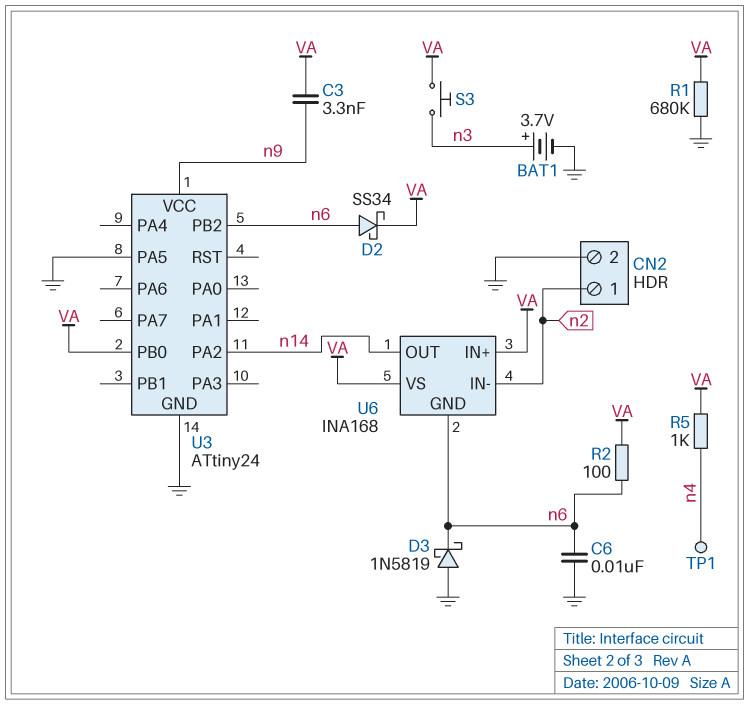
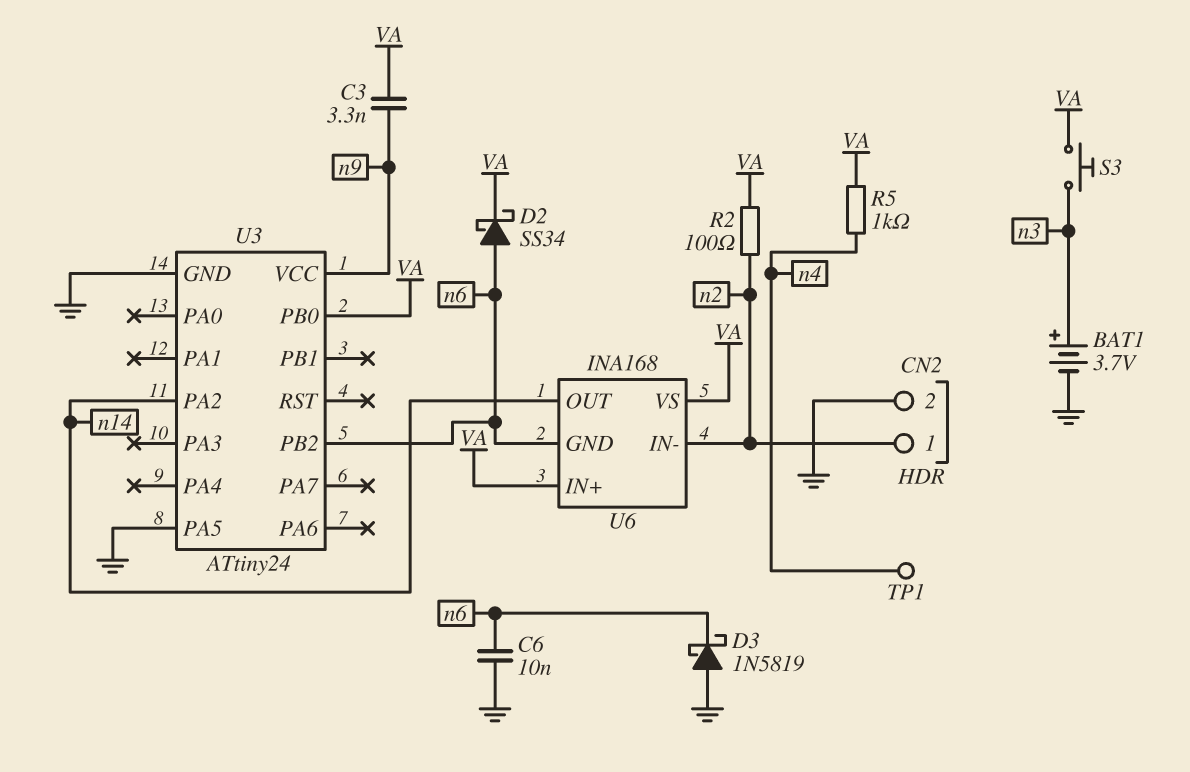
R1: 680k (GND, VA) -> none
R2: 100 (VA, n6) -> 100 (VA, n2)

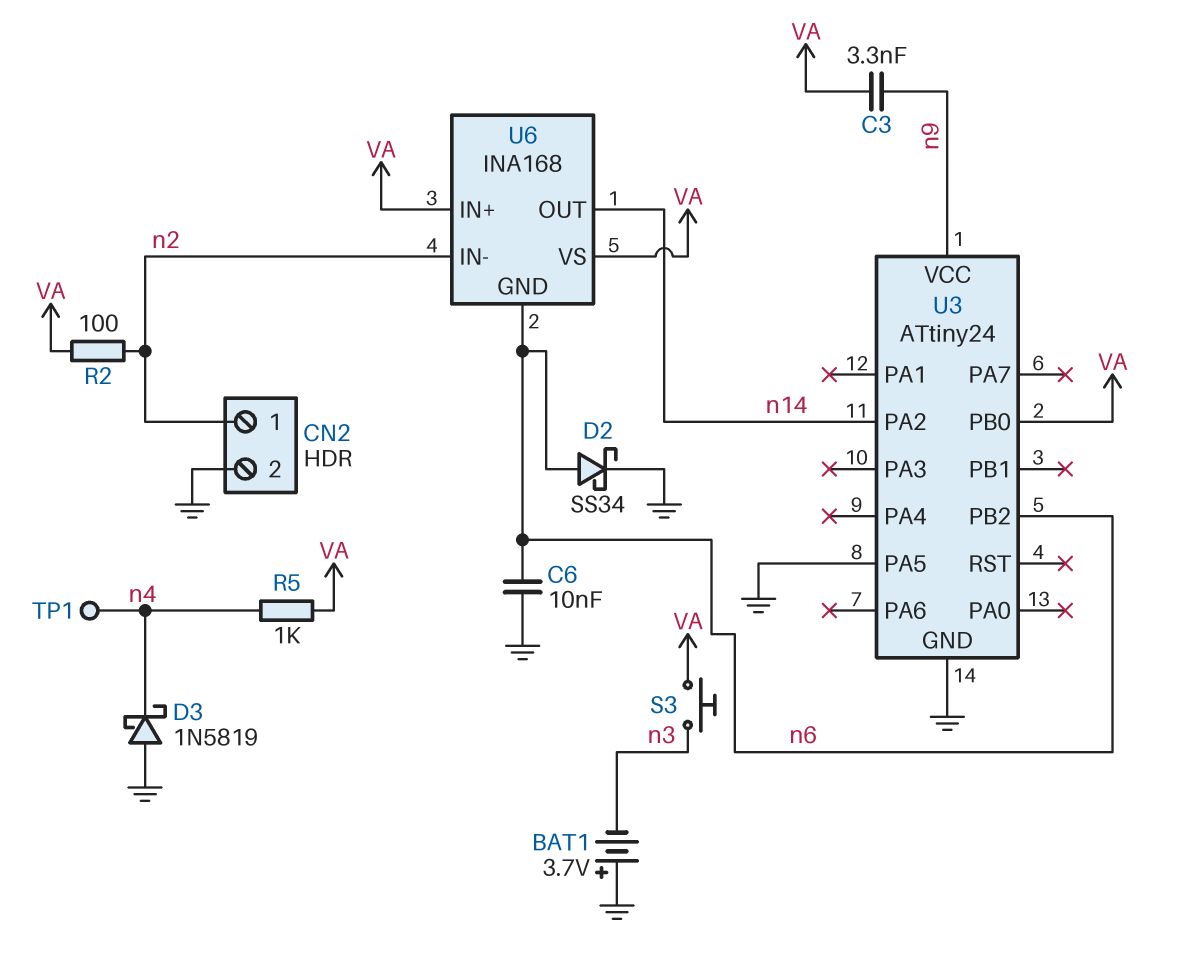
BAT1: 3.7V (plus n3, minus GND) -> 3.7V (plus GND, minus n3)
D2: schottky SS34 (A n6, K VA) -> schottky SS34 (A n6, K GND)
D3: schottky 1N5819 (A GND, K n6) -> schottky 1N5819 (A GND, K n4)

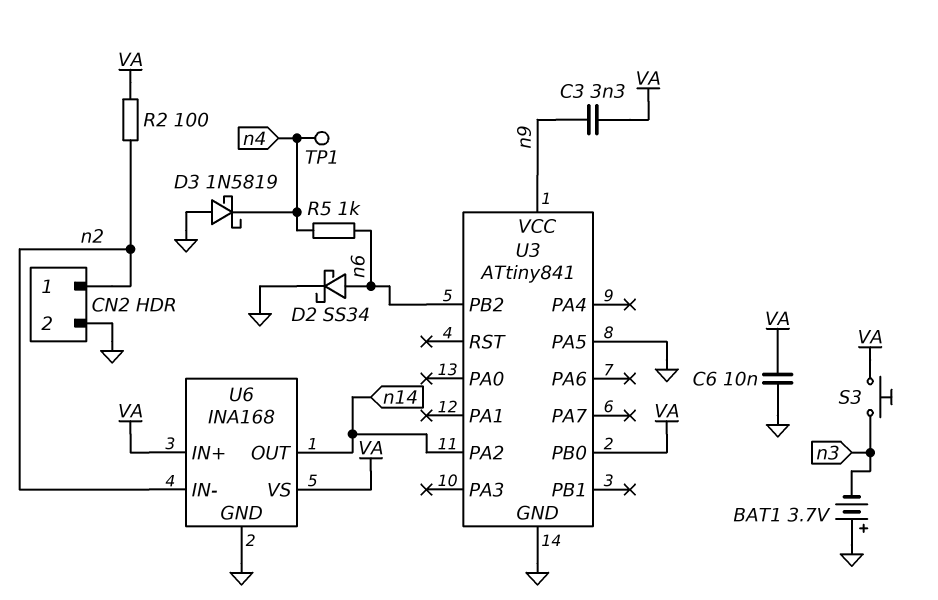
C6: 10nF (GND, n6) -> 10nF (GND, VA)
R5: 1k (VA, n4) -> 1k (n4, n6)
U3: ATtiny24 -> ATtiny841
U6 pin GND: n6 -> GND

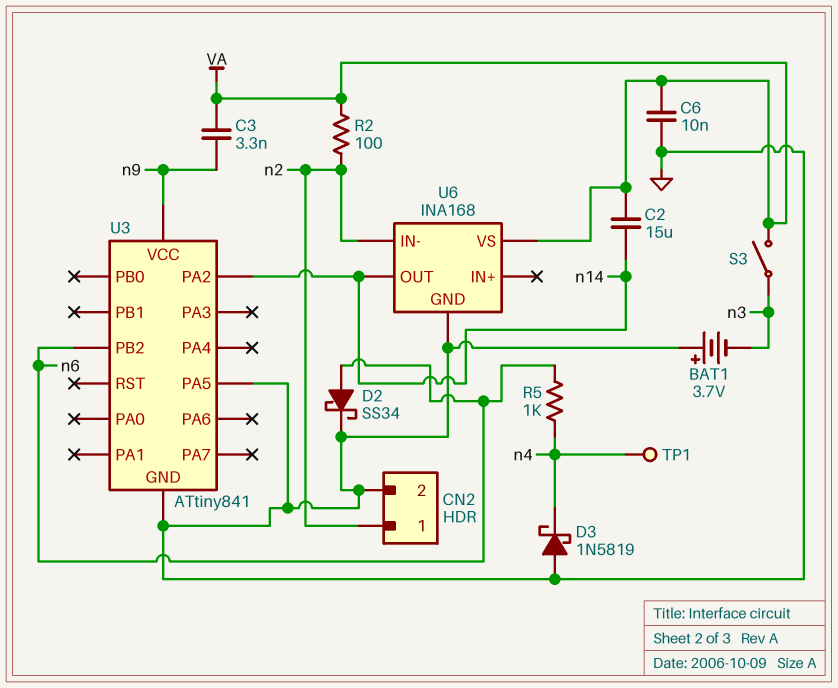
C2: none -> 15uF (VA, n14)
S3: button (VA, n3) -> switch (VA, n3)
U3 pin PB0: VA -> none
U6 pin IN+: VA -> none

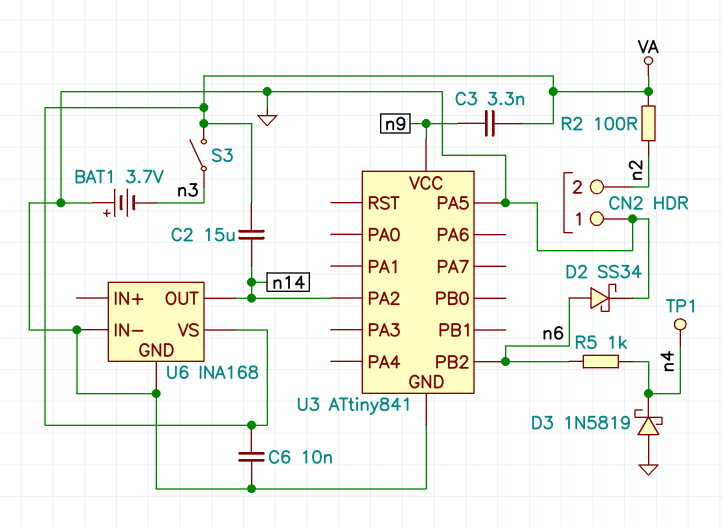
CN2 pin 1: n2 -> GND
CN2 pin 2: GND -> n2
U6 pin IN-: n2 -> GND

